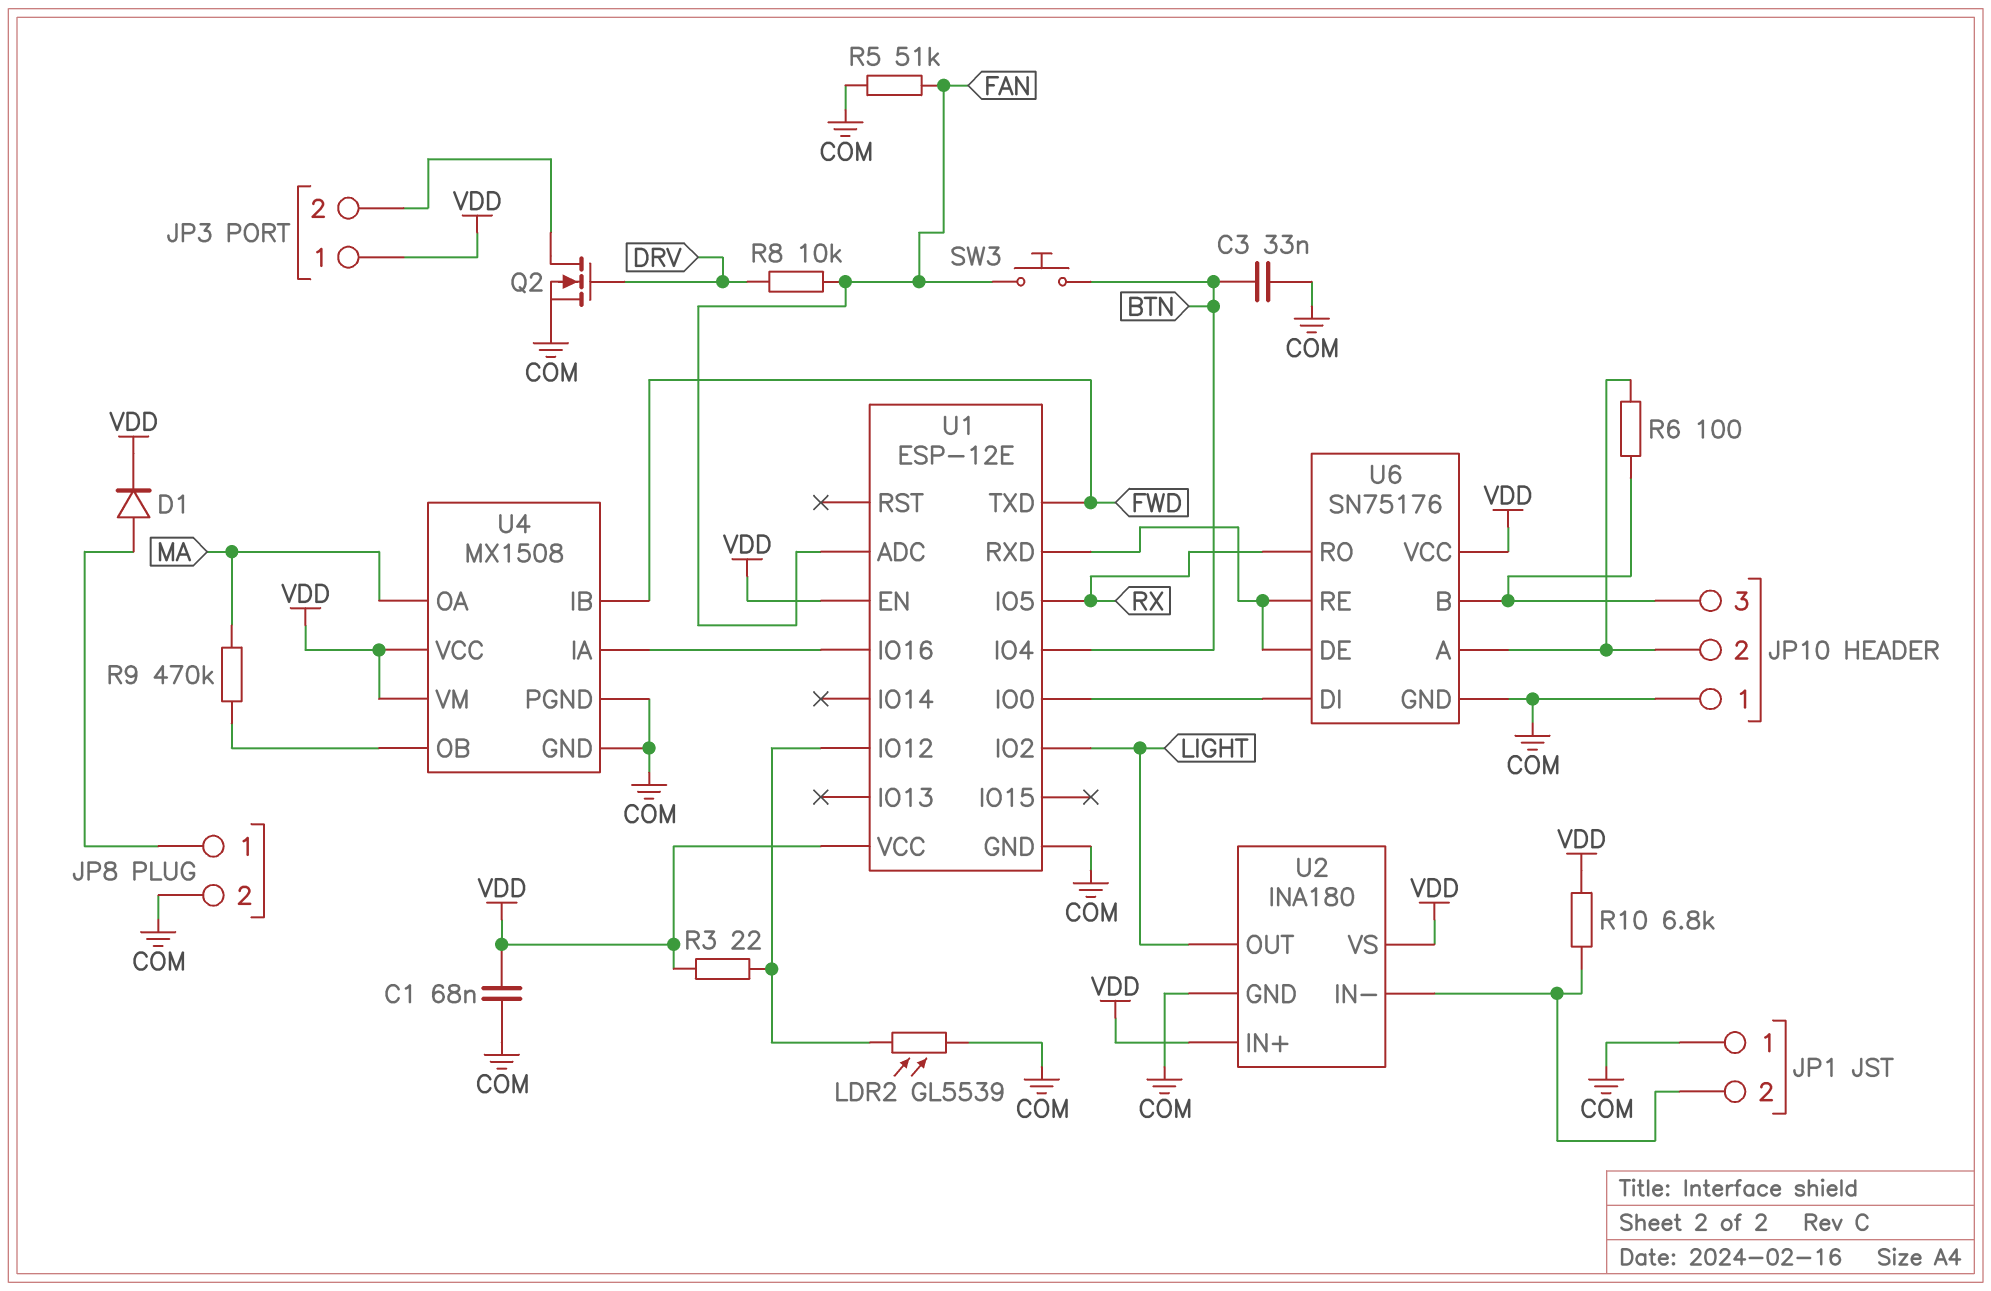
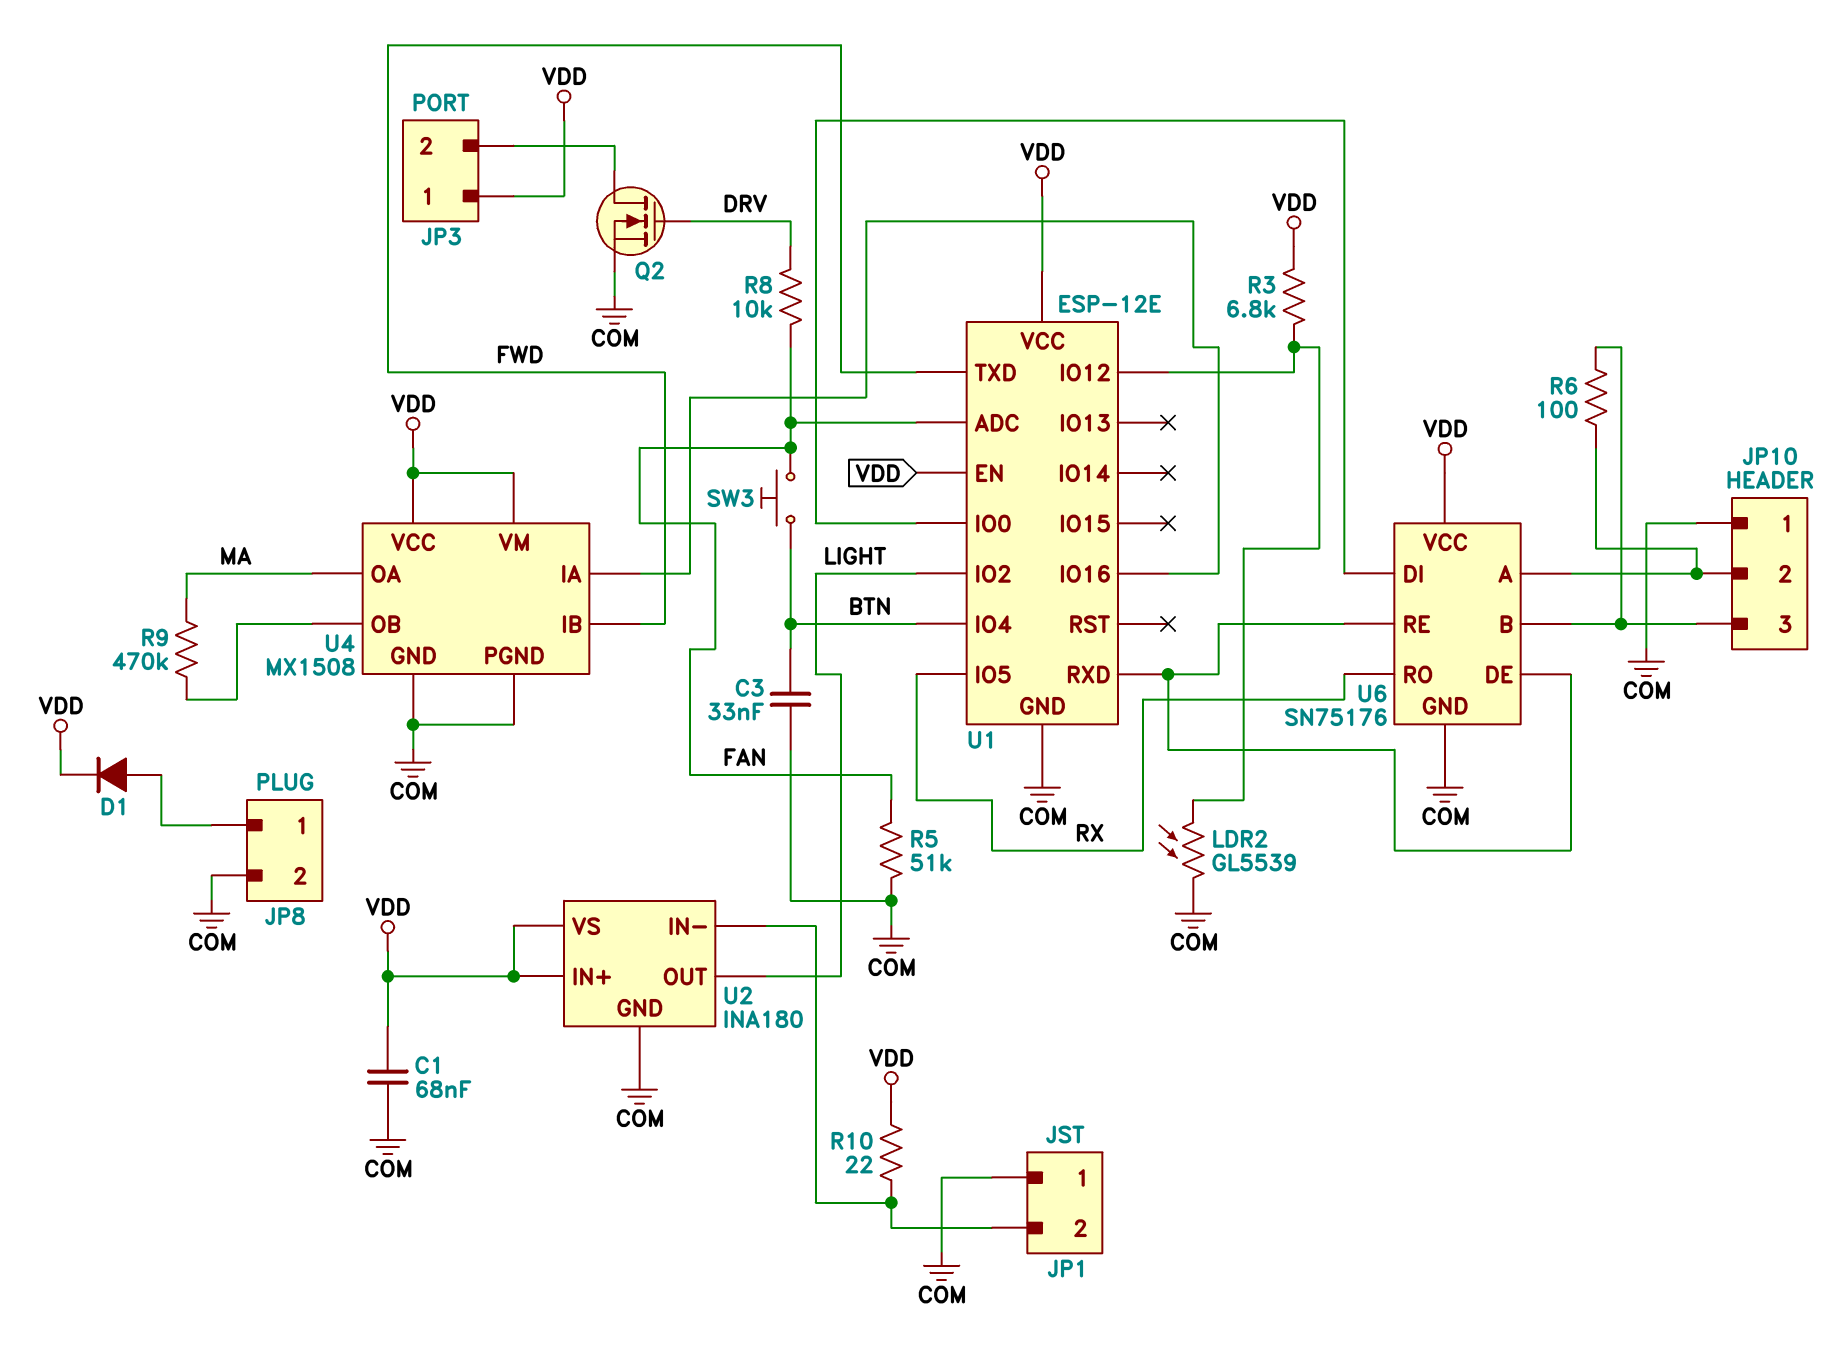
R3: 22 (U1/IO12, VDD) -> 6.8k (U1/IO12, VDD)
R10: 6.8k (JP1/2, VDD) -> 22 (JP1/2, VDD)

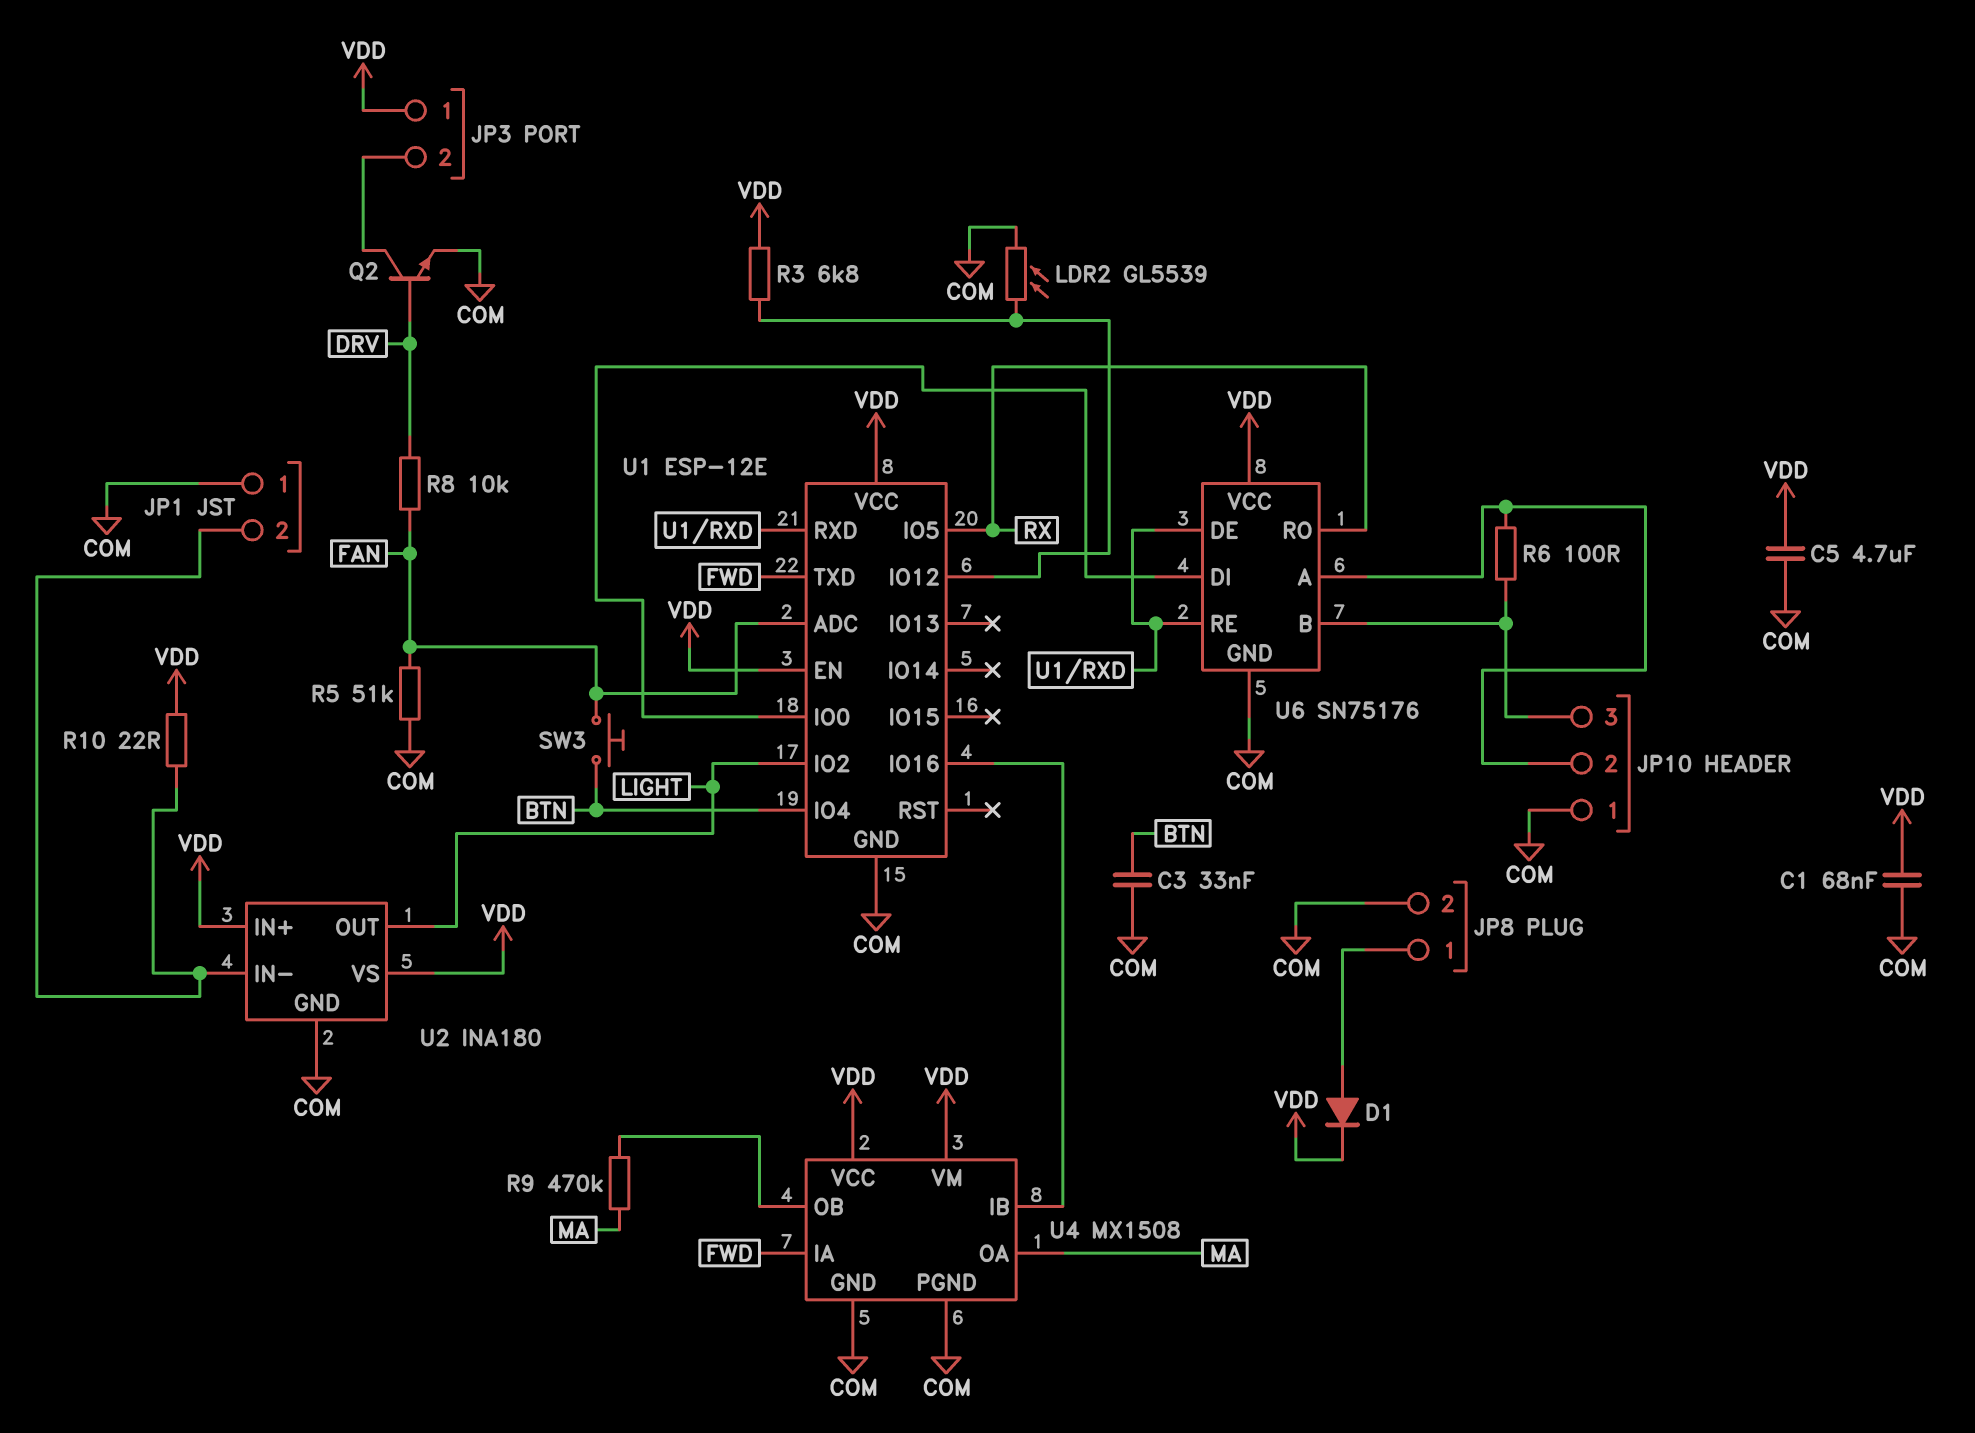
C5: none -> 4.7uF (COM, VDD)
Q2: NMOS (G DRV, D JP3/2, S COM) -> NPN (B DRV, C JP3/2, E COM)
U4 pin IA: U1/IO16 -> FWD
U4 pin IB: FWD -> U1/IO16

